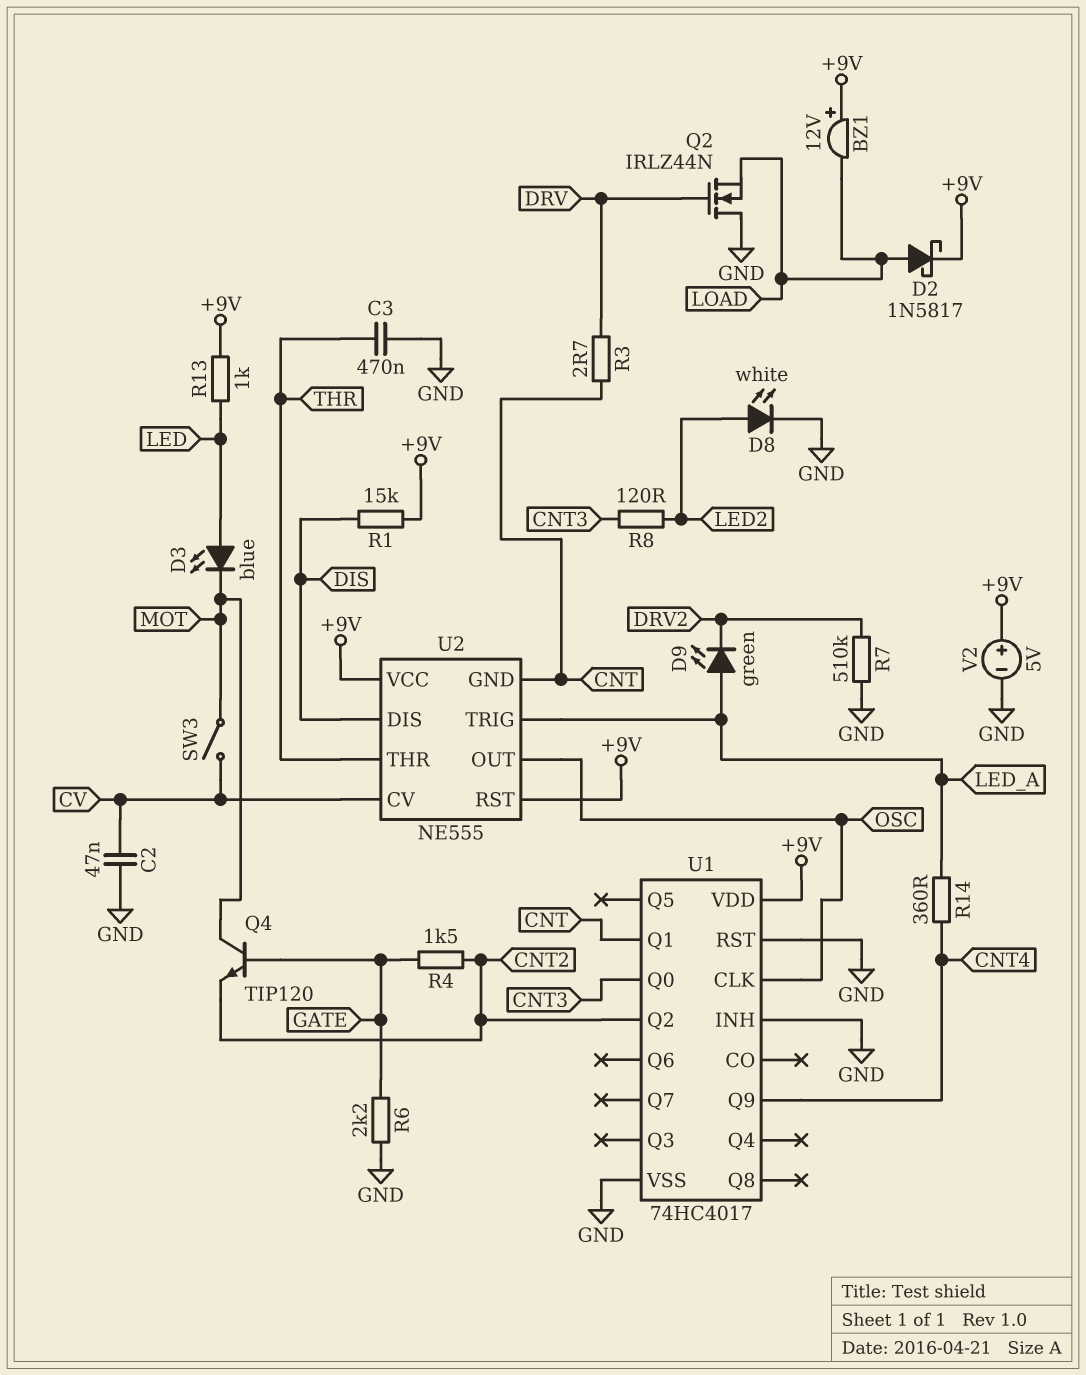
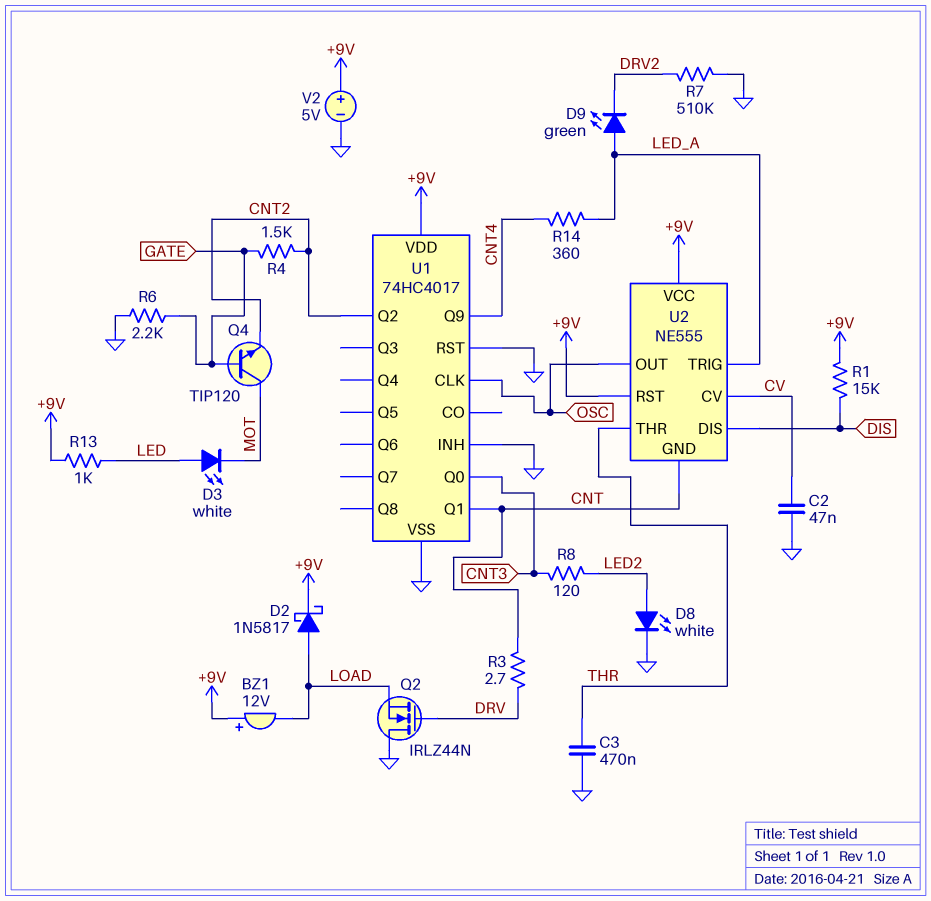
D3: LED blue (A LED, K MOT) -> LED white (A LED, K MOT)
SW3: switch (CV, MOT) -> none

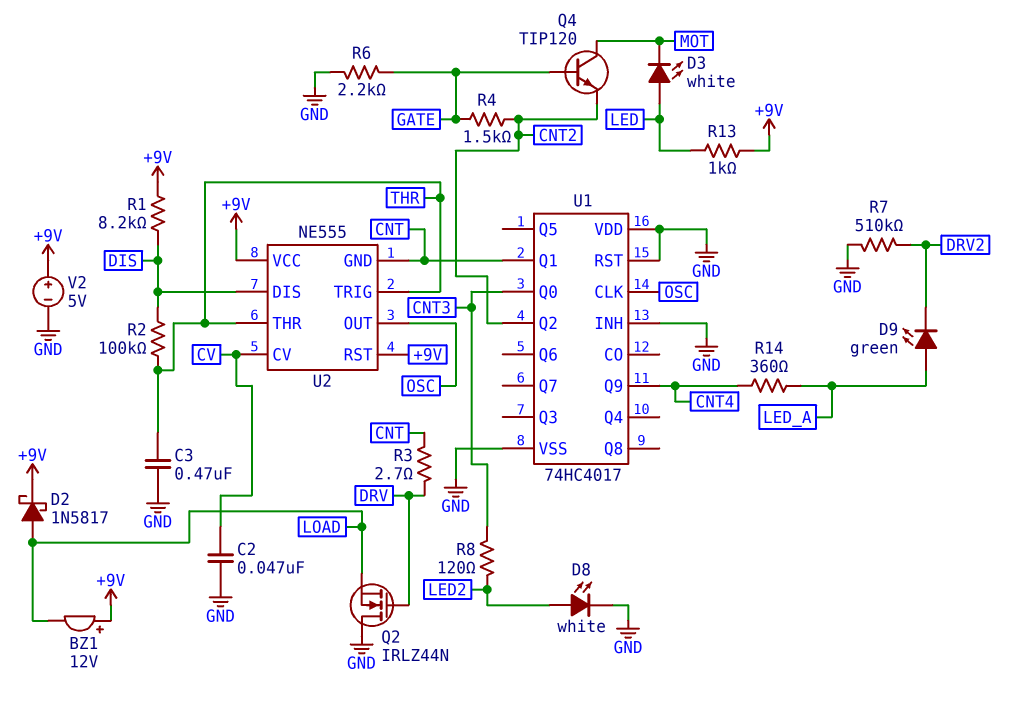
R1: 15k (+9V, DIS) -> 8.2k (+9V, DIS)
R2: none -> 100k (DIS, THR)
U1 pin VDD: +9V -> GND
U2 pin TRIG: LED_A -> THR

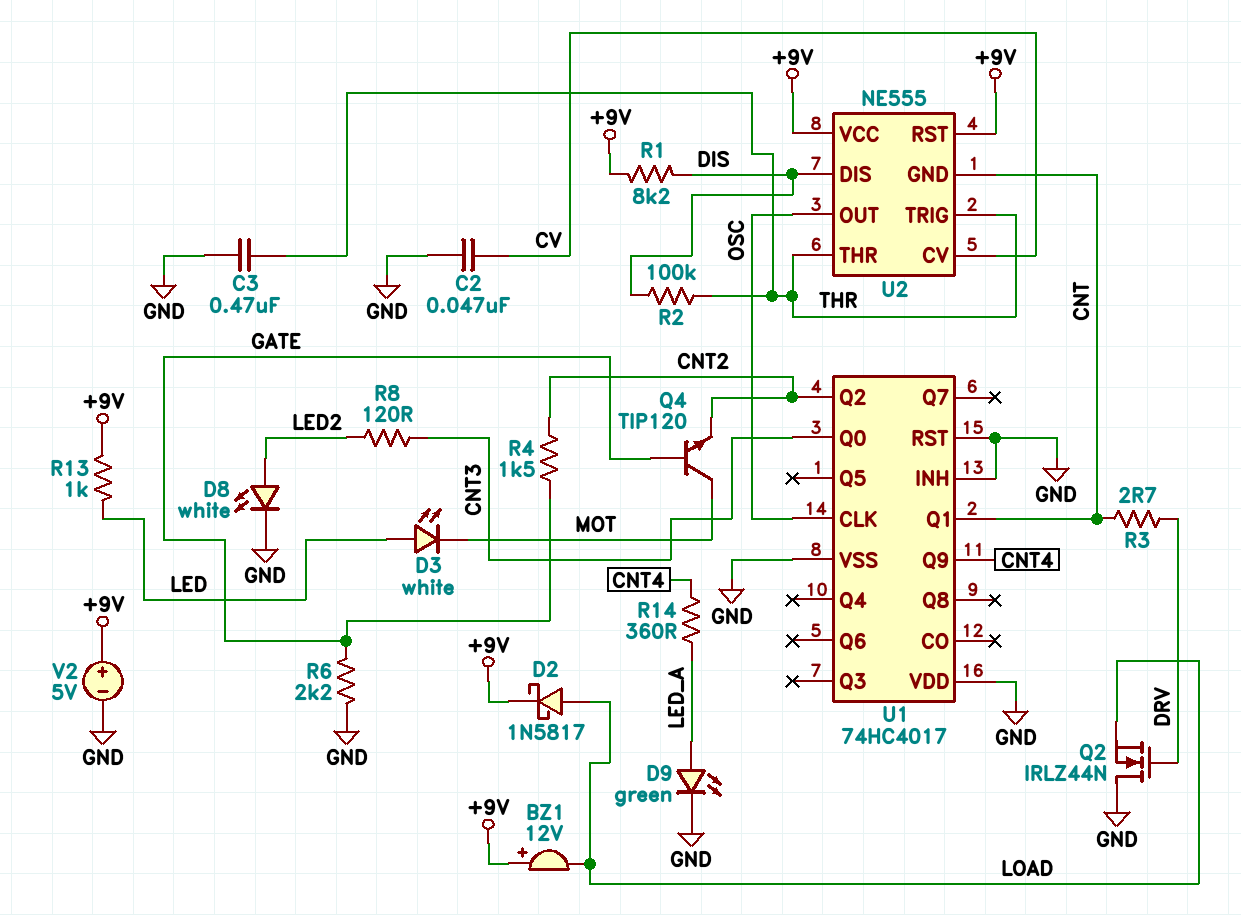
D9: LED green (A LED_A, K DRV2) -> LED green (A LED_A, K GND)
R7: 510k (DRV2, GND) -> none

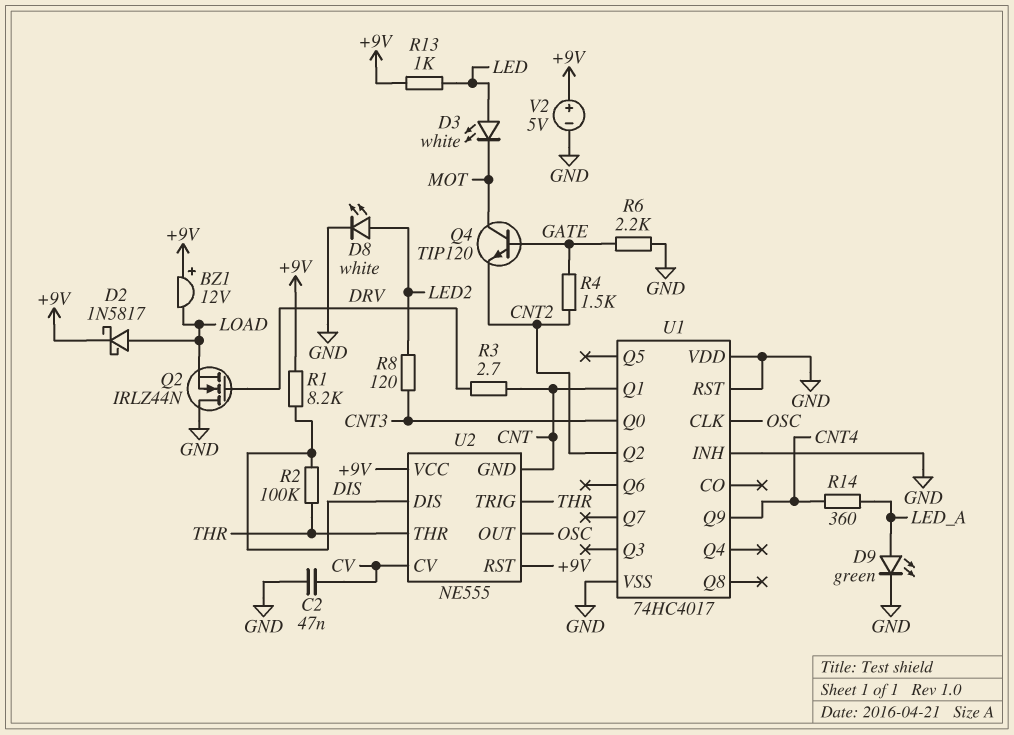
C3: 470nF (GND, THR) -> none

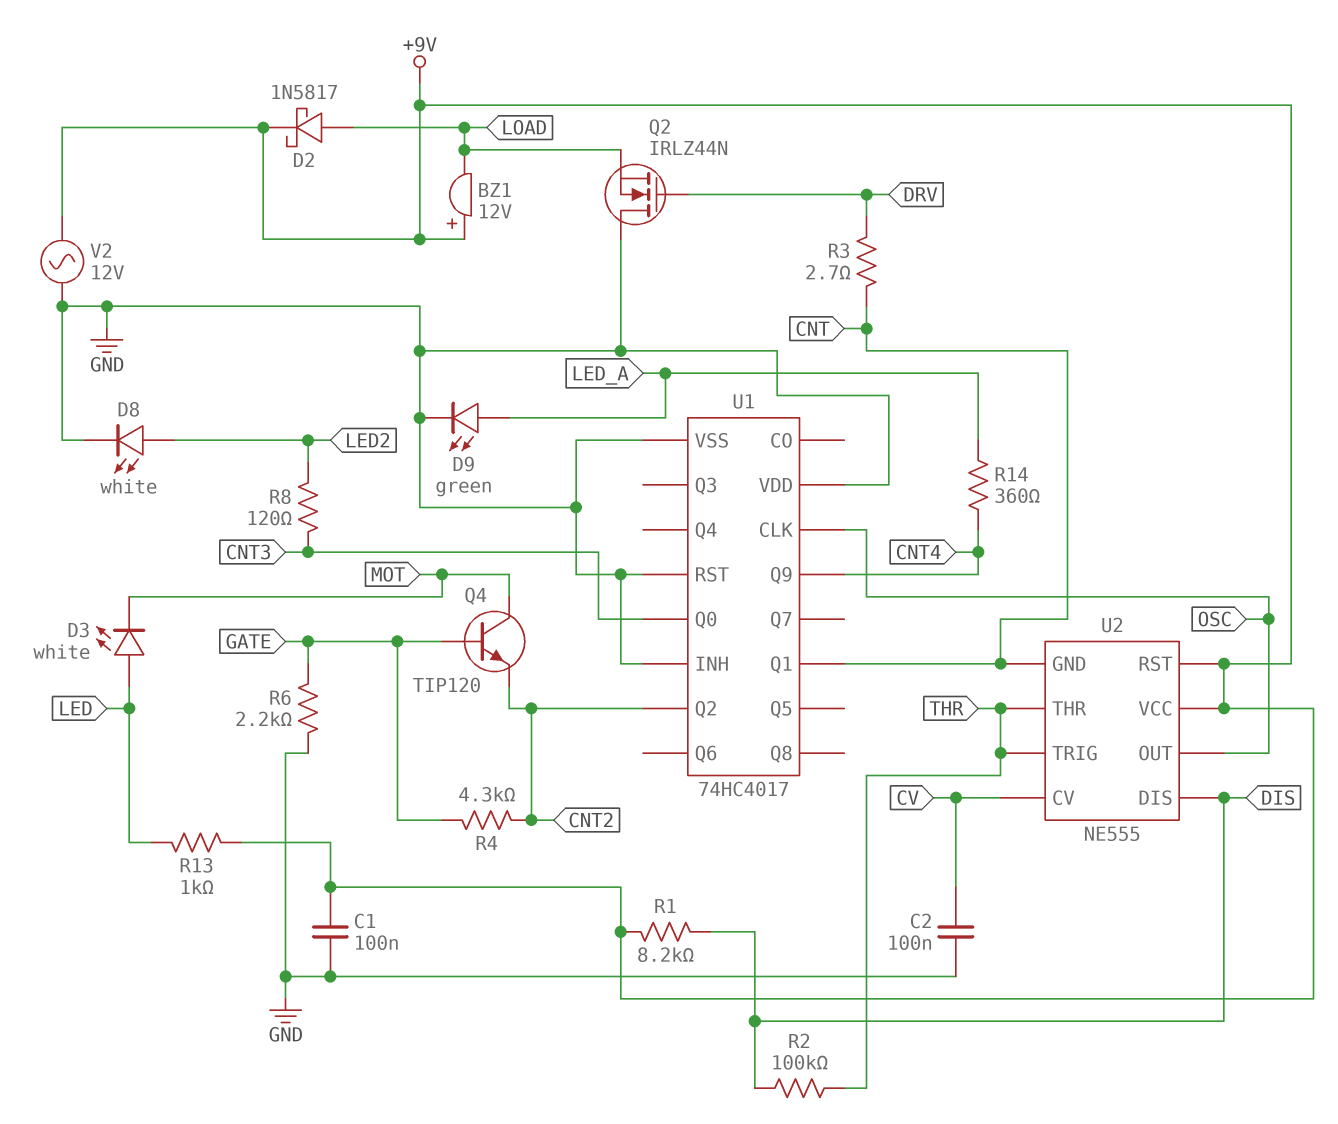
C1: none -> 100nF (+9V, GND)
C2: 47nF (CV, GND) -> 100nF (CV, GND)
R4: 1.5k (CNT2, GATE) -> 4.3k (CNT2, GATE)
V2: 5V (plus +9V, minus GND) -> AC 12V (+9V, GND)

